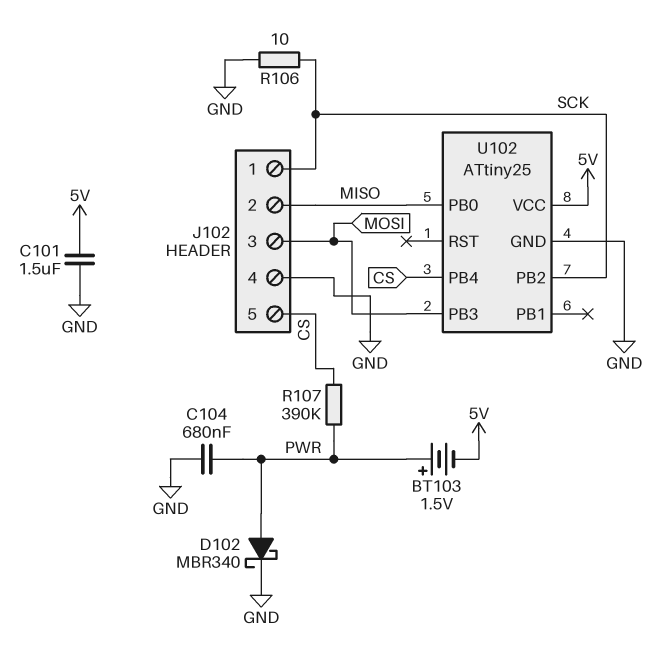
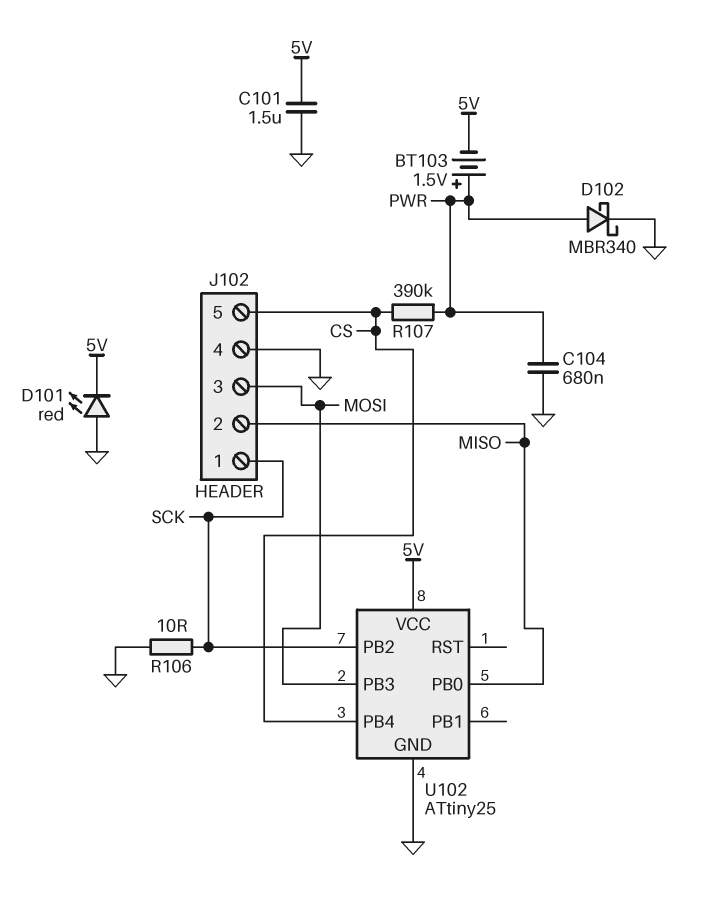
D101: none -> LED red (A GND, K 5V)

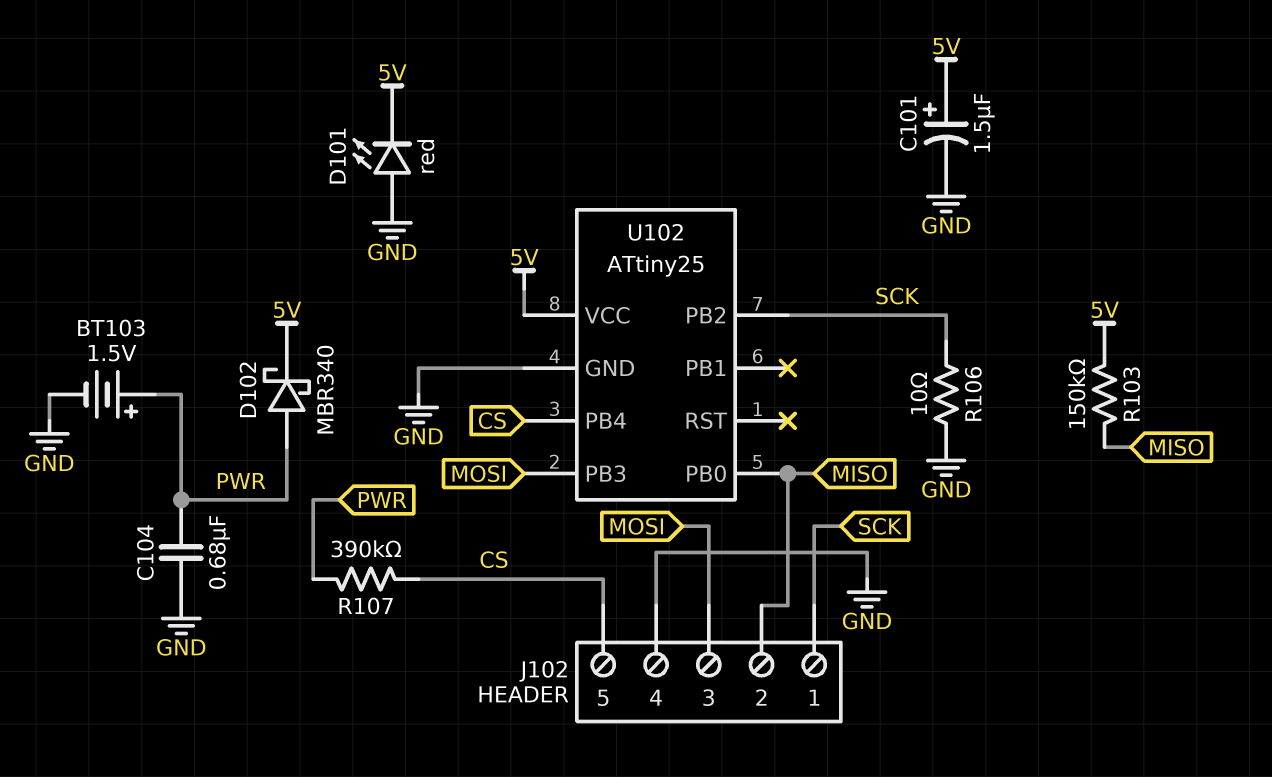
BT103: 1.5V (plus PWR, minus 5V) -> 1.5V (plus PWR, minus GND)
C101: 1.5uF (5V, GND) -> 1.5uF (plus 5V, minus GND)
D102: schottky MBR340 (A PWR, K GND) -> schottky MBR340 (A PWR, K 5V)
R103: none -> 150k (5V, MISO)

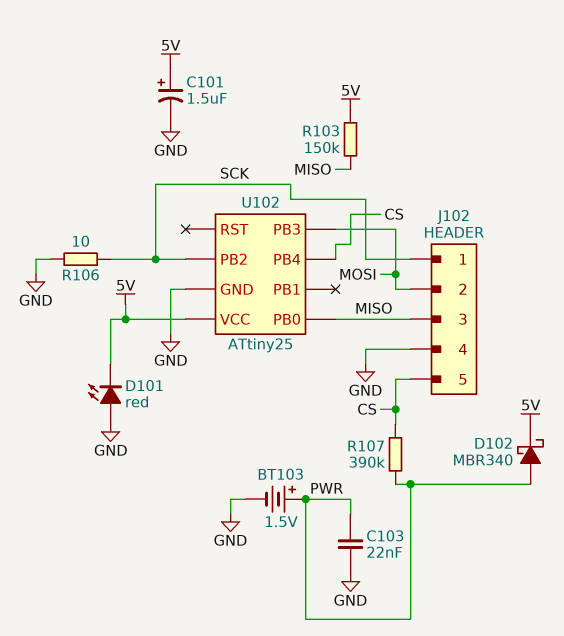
C103: none -> 22nF (GND, PWR)
C104: 680nF (GND, PWR) -> none
J102 pin 2: MISO -> MOSI
J102 pin 3: MOSI -> MISO

